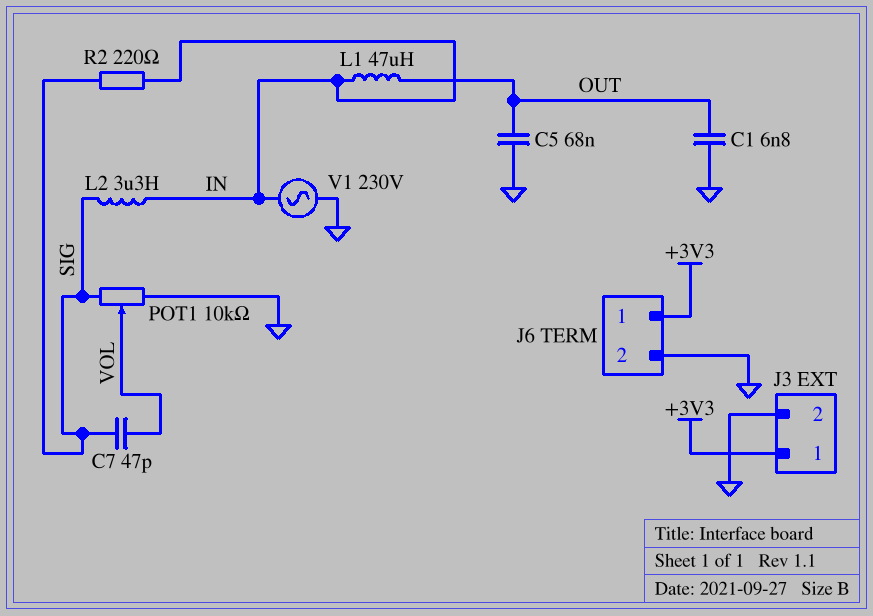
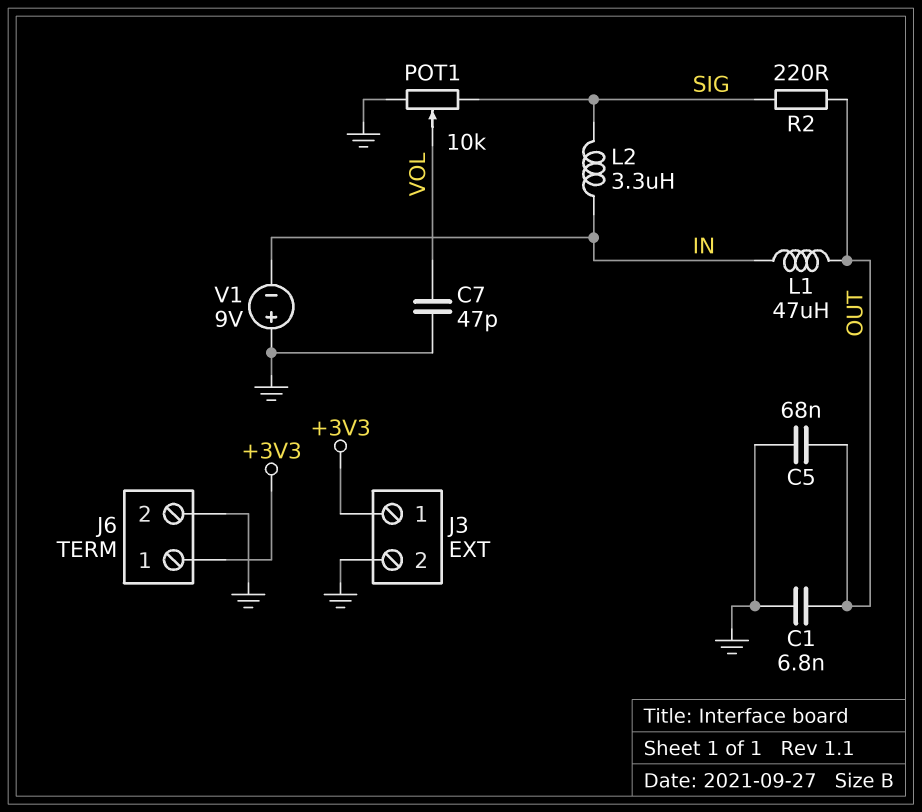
C7: 47pF (SIG, VOL) -> 47pF (GND, VOL)
R2: 220 (IN, SIG) -> 220 (OUT, SIG)
V1: AC 230V (GND, IN) -> 9V (plus GND, minus IN)

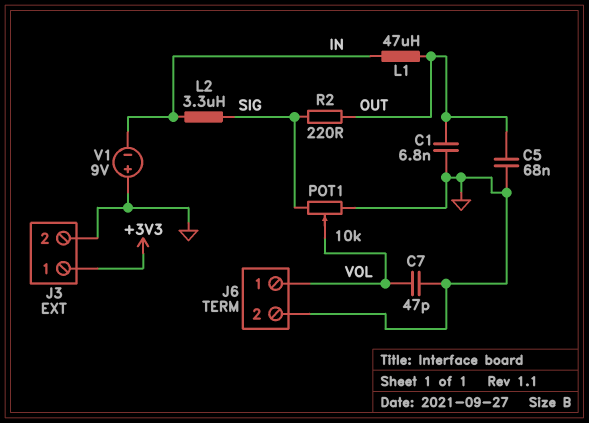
J6 pin 1: +3V3 -> VOL

